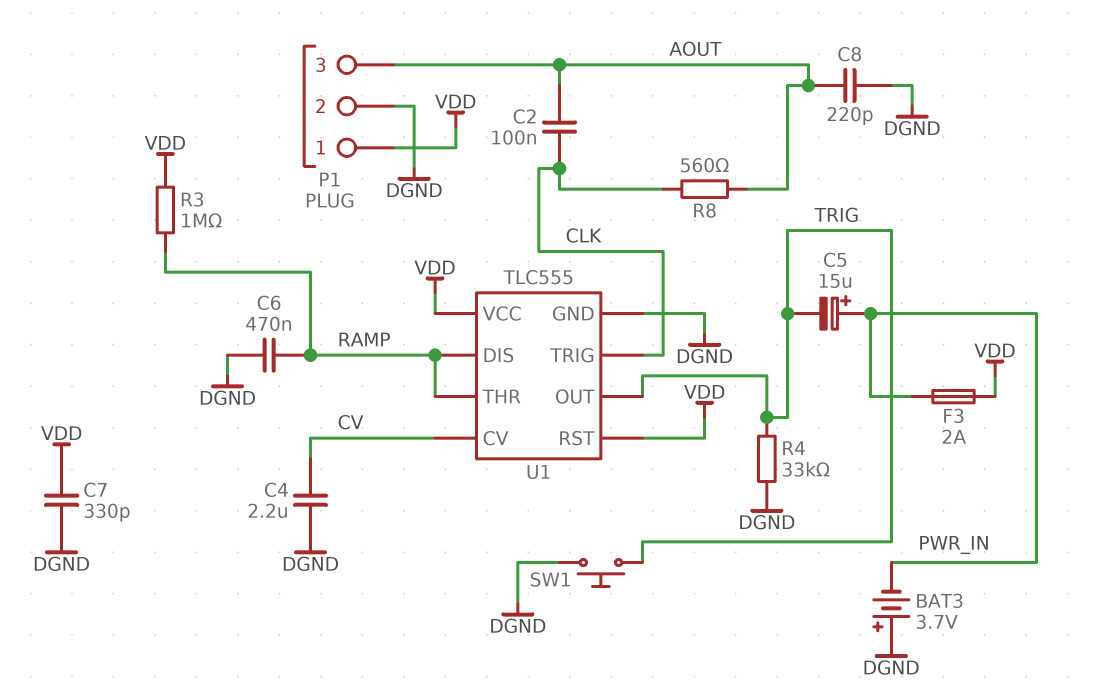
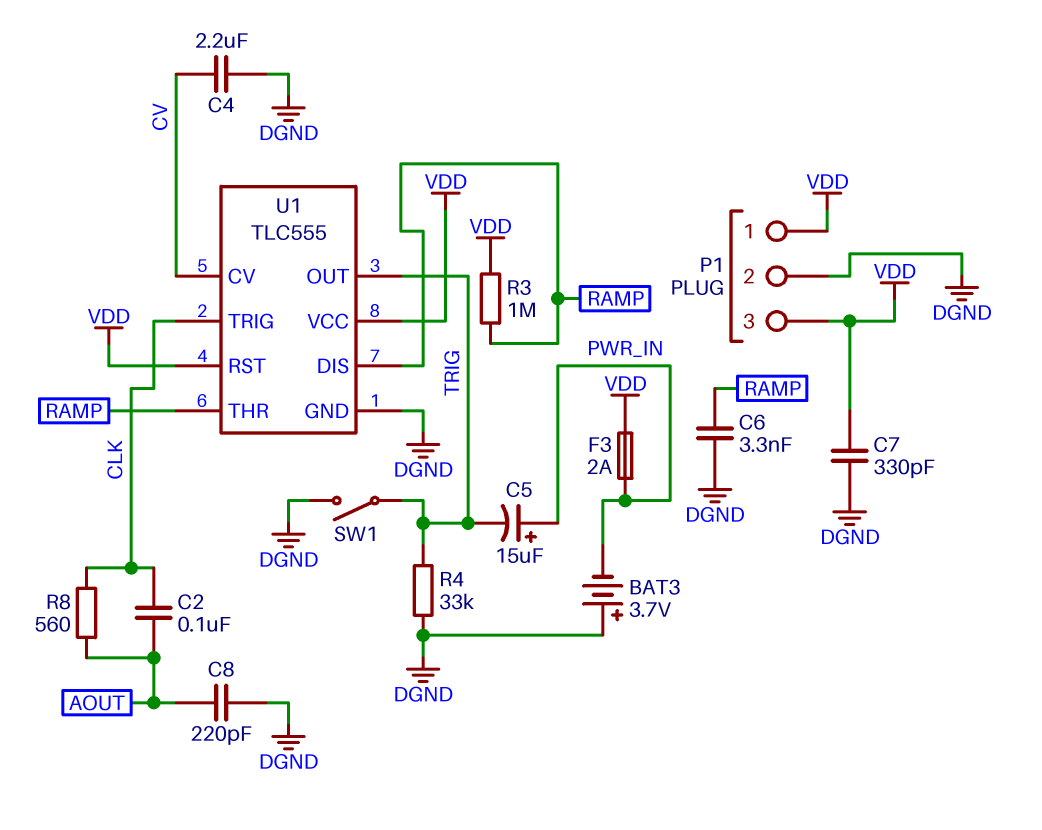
C6: 470nF (DGND, RAMP) -> 3.3nF (DGND, RAMP)
P1 pin 3: AOUT -> VDD
SW1: button (DGND, TRIG) -> switch (DGND, TRIG)

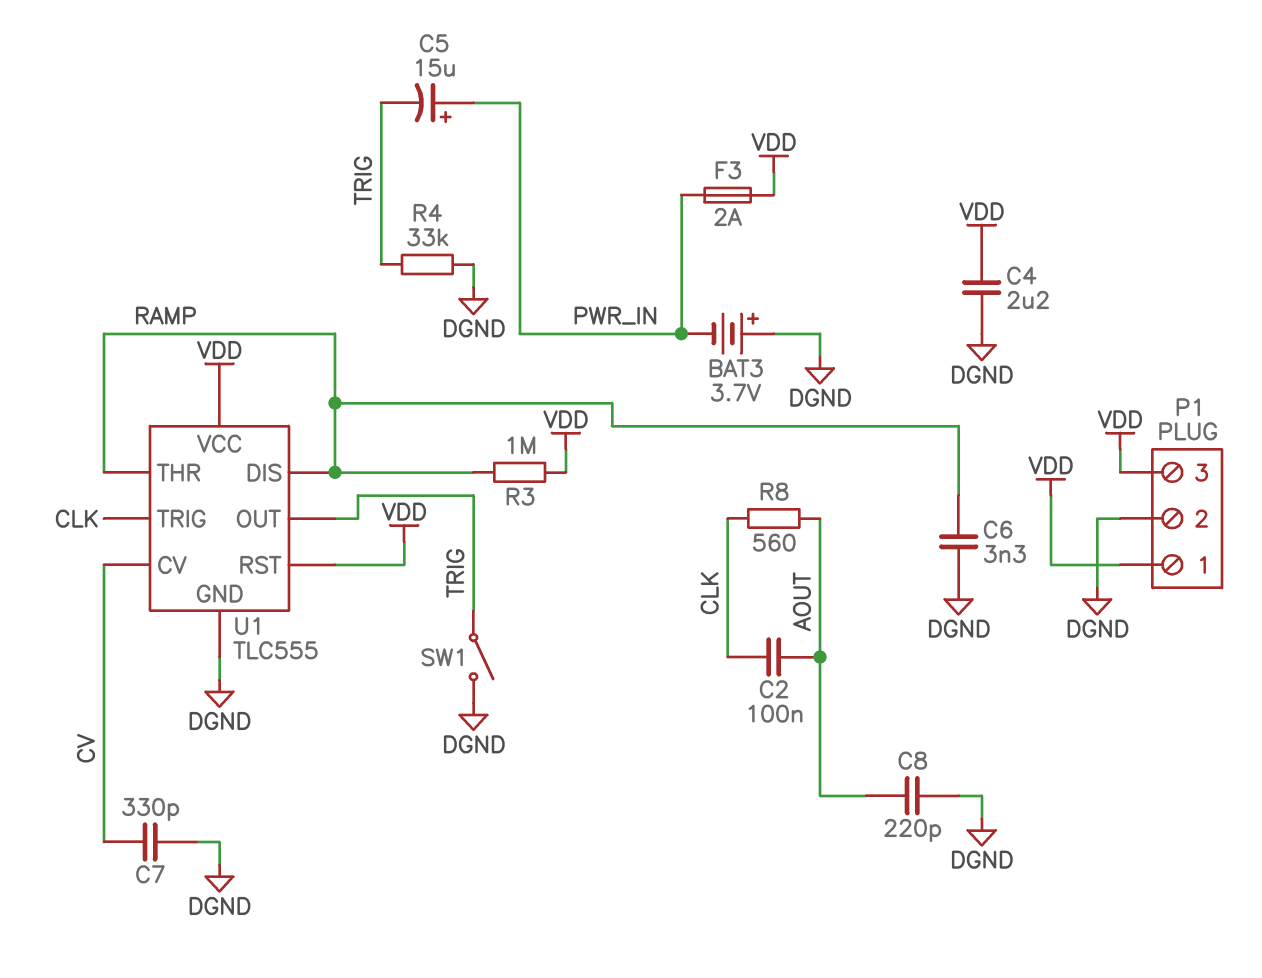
C4: 2.2uF (CV, DGND) -> 2.2uF (DGND, VDD)
C7: 330pF (DGND, VDD) -> 330pF (CV, DGND)

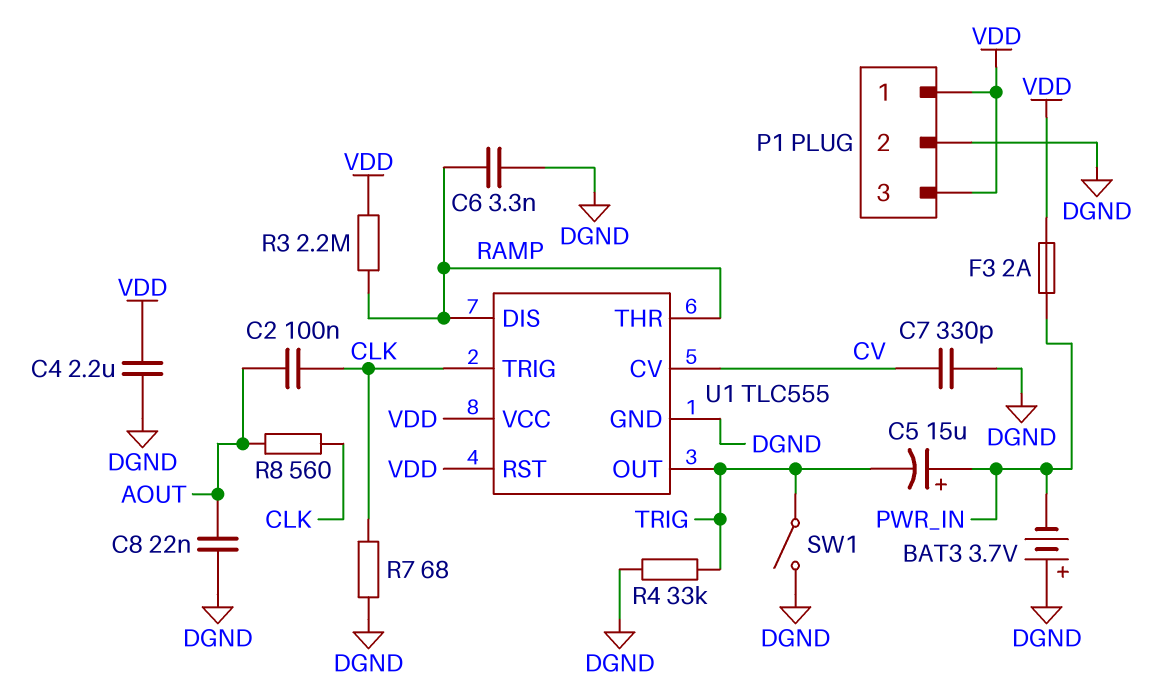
C8: 220pF (AOUT, DGND) -> 22nF (AOUT, DGND)
R3: 1M (RAMP, VDD) -> 2.2M (RAMP, VDD)
R7: none -> 68 (CLK, DGND)

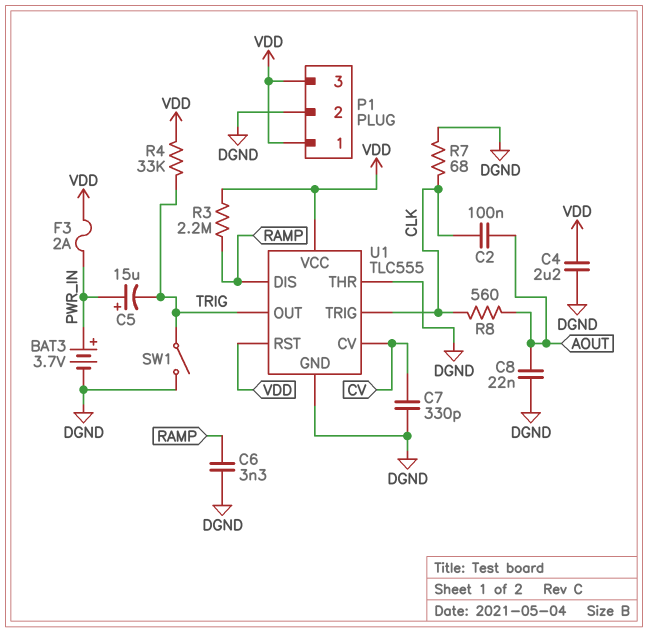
BAT3: 3.7V (plus DGND, minus PWR_IN) -> 3.7V (plus PWR_IN, minus DGND)
R4: 33k (DGND, TRIG) -> 33k (TRIG, VDD)
U1 pin THR: RAMP -> DGND

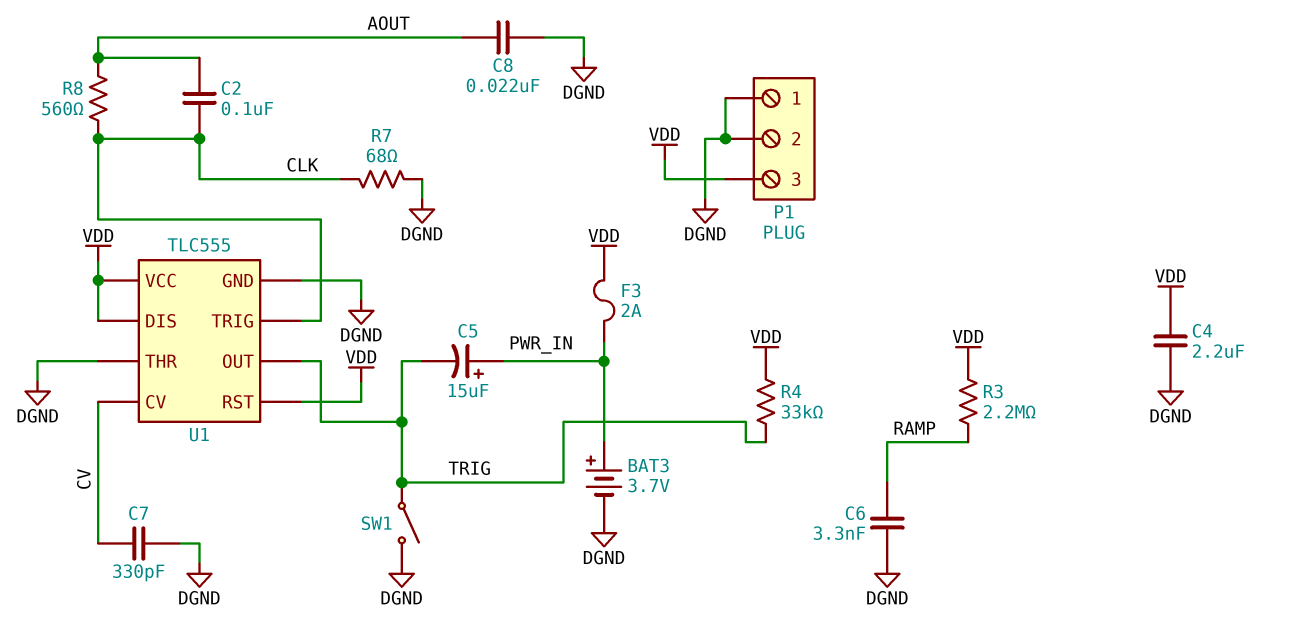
P1 pin 1: VDD -> DGND
U1 pin DIS: RAMP -> VDD

